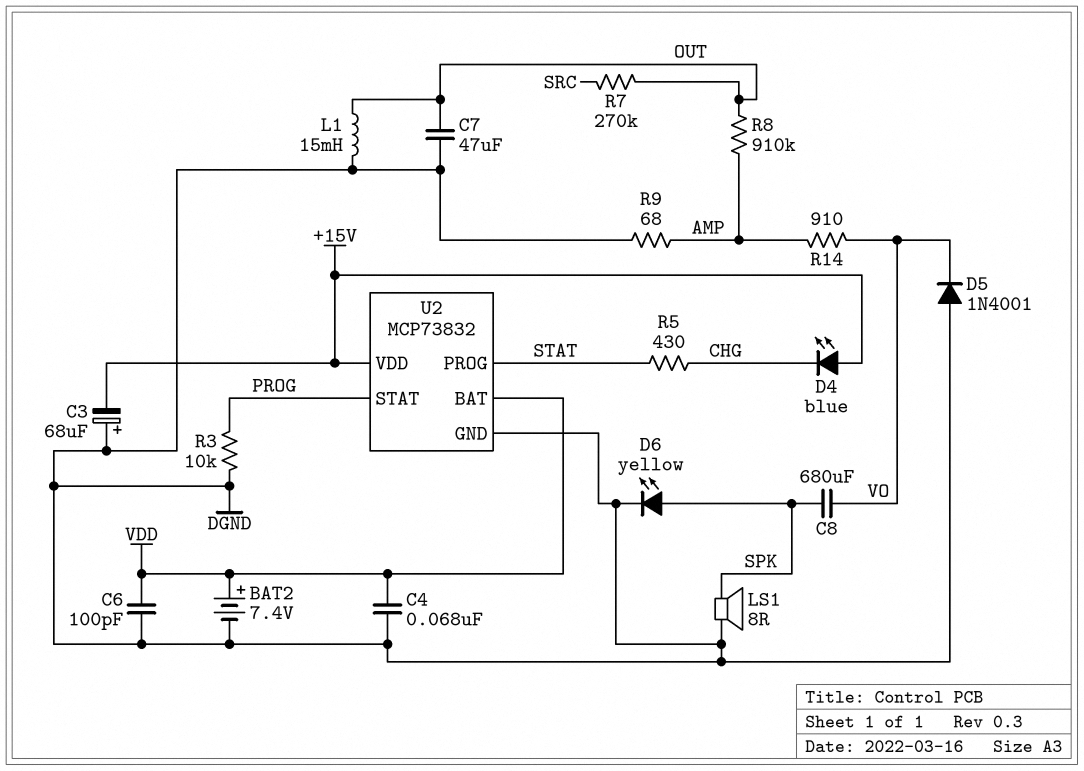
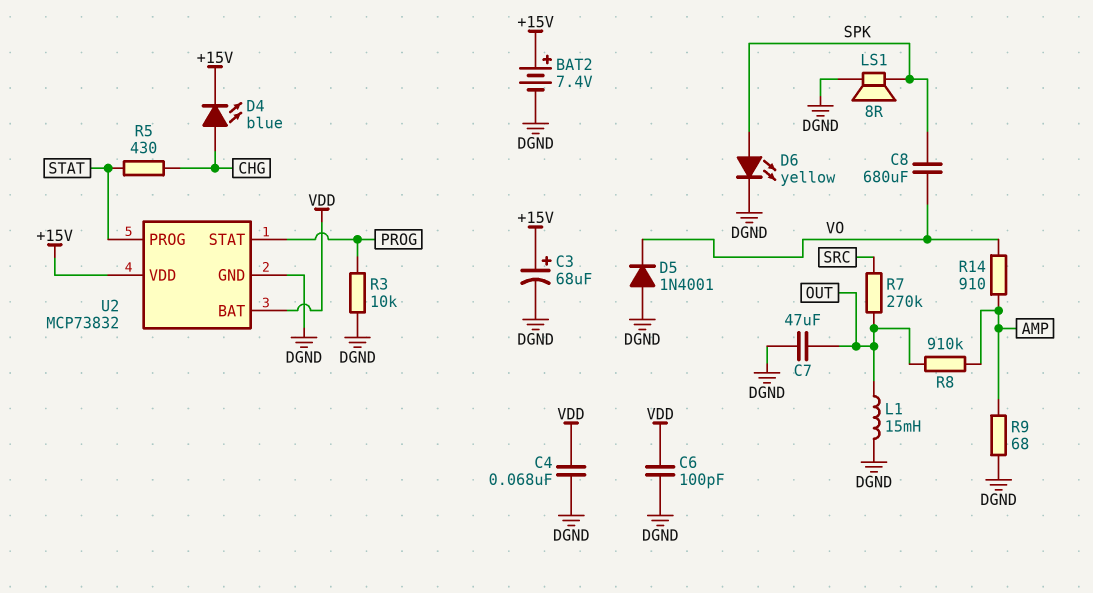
BAT2: 7.4V (plus VDD, minus DGND) -> 7.4V (plus +15V, minus DGND)
C3: 68uF (plus DGND, minus +15V) -> 68uF (plus +15V, minus DGND)
D4: LED blue (A +15V, K CHG) -> LED blue (A CHG, K +15V)

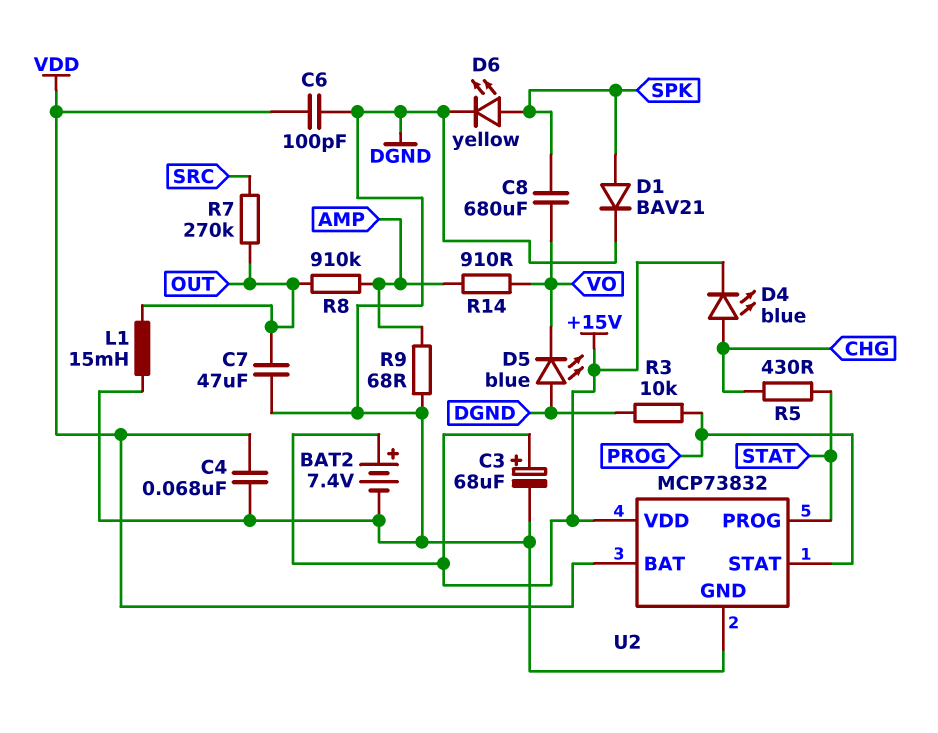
D1: none -> diode BAV21 (A SPK, K DGND)
D5: diode 1N4001 (A DGND, K VO) -> LED blue (A DGND, K VO)
LS1: speaker 8R (DGND, SPK) -> none

